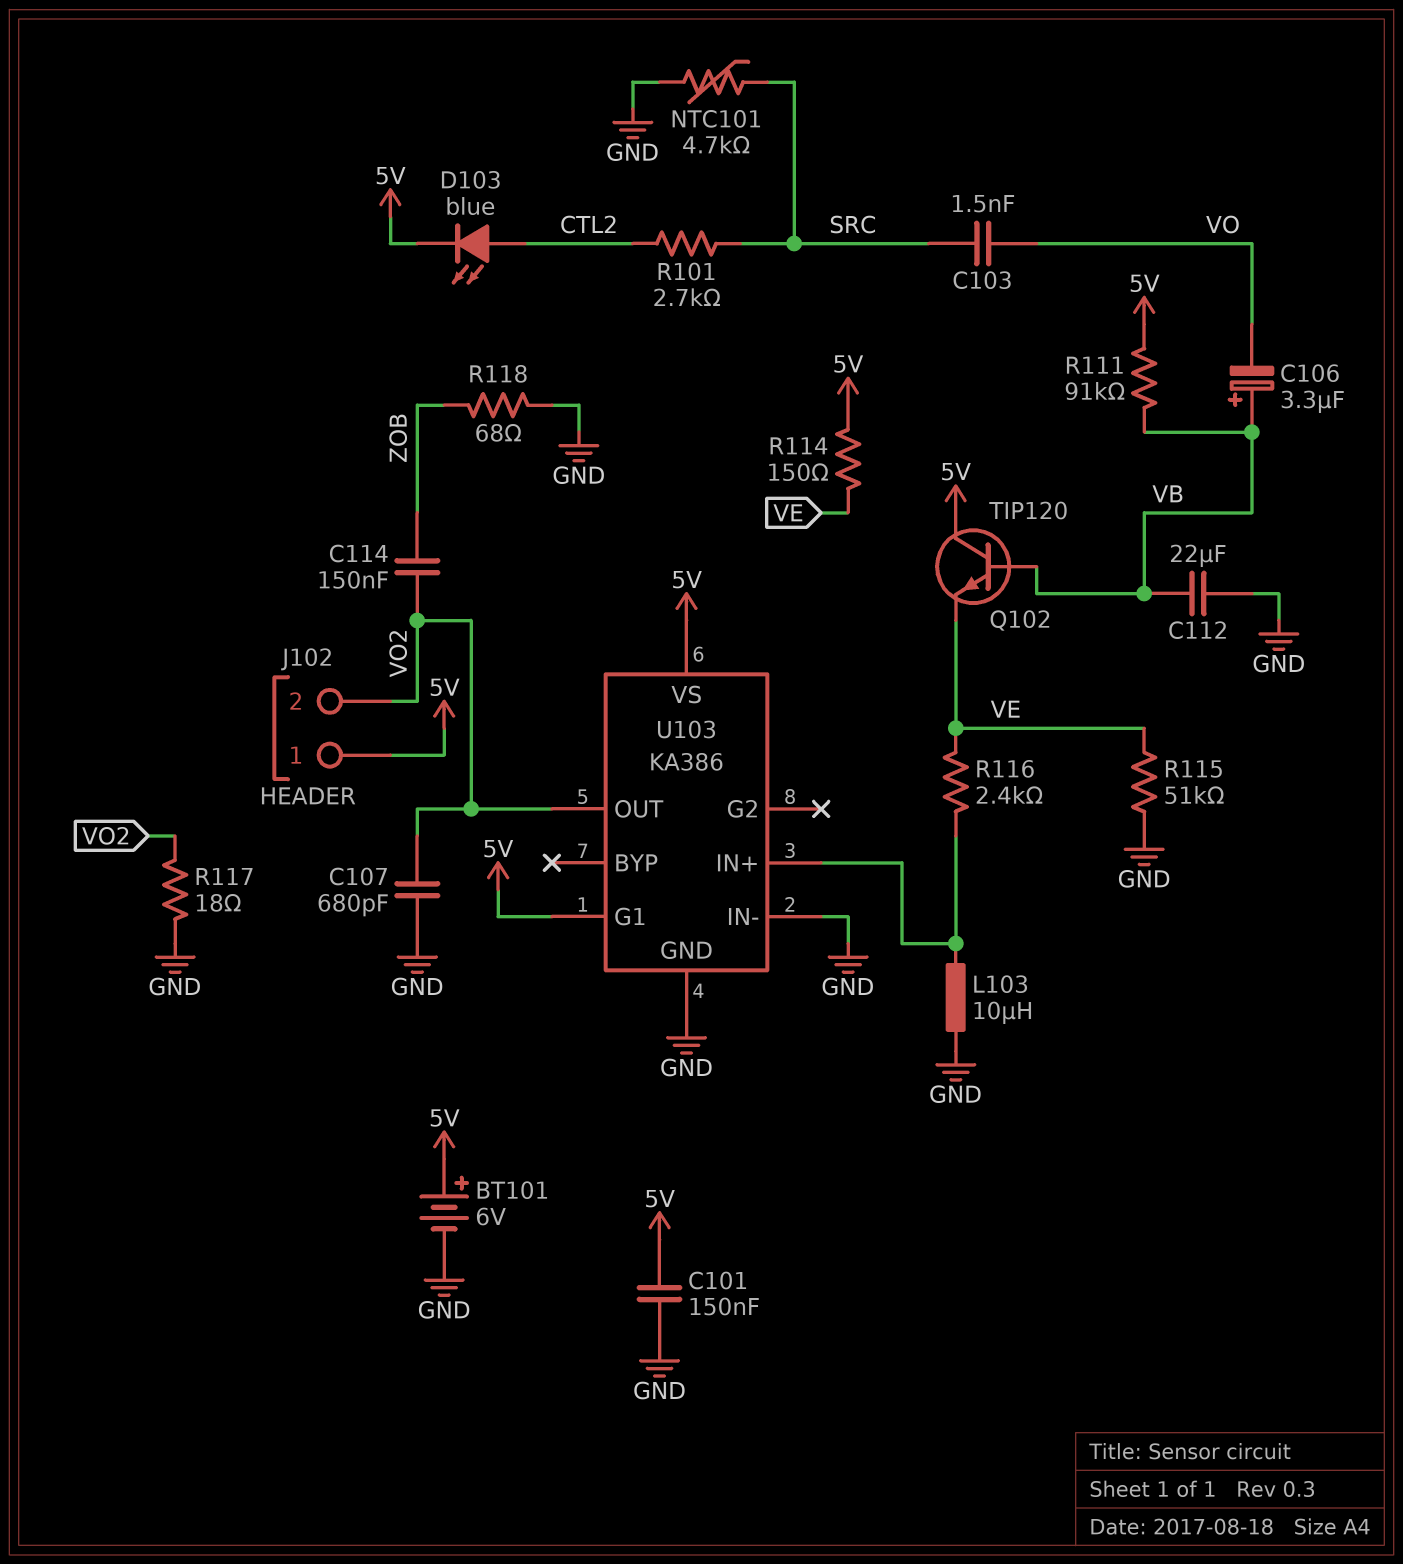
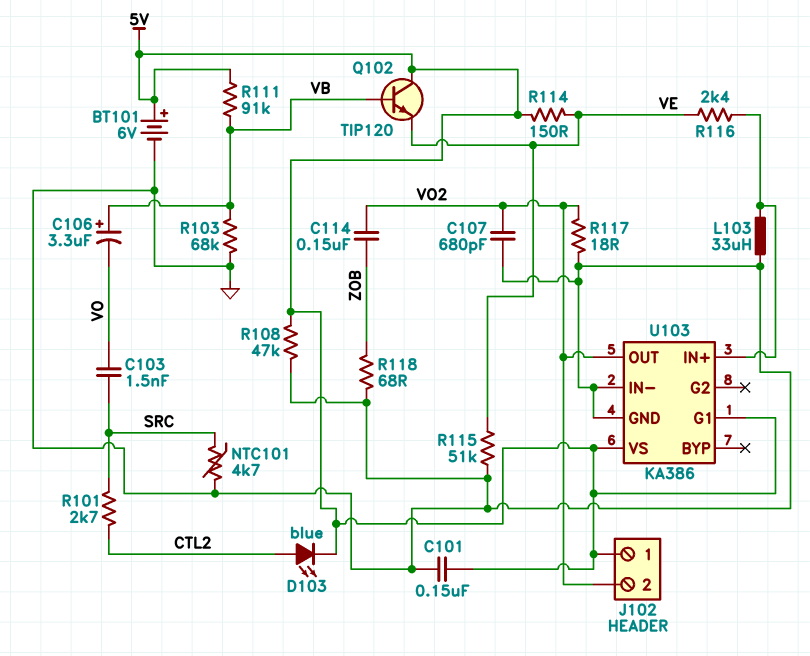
C112: 22uF (GND, VB) -> none
L103: 10uH (GND, U103/IN+) -> 33uH (GND, U103/IN+)
R103: none -> 68k (GND, VB)
R108: none -> 47k (5V, GND)

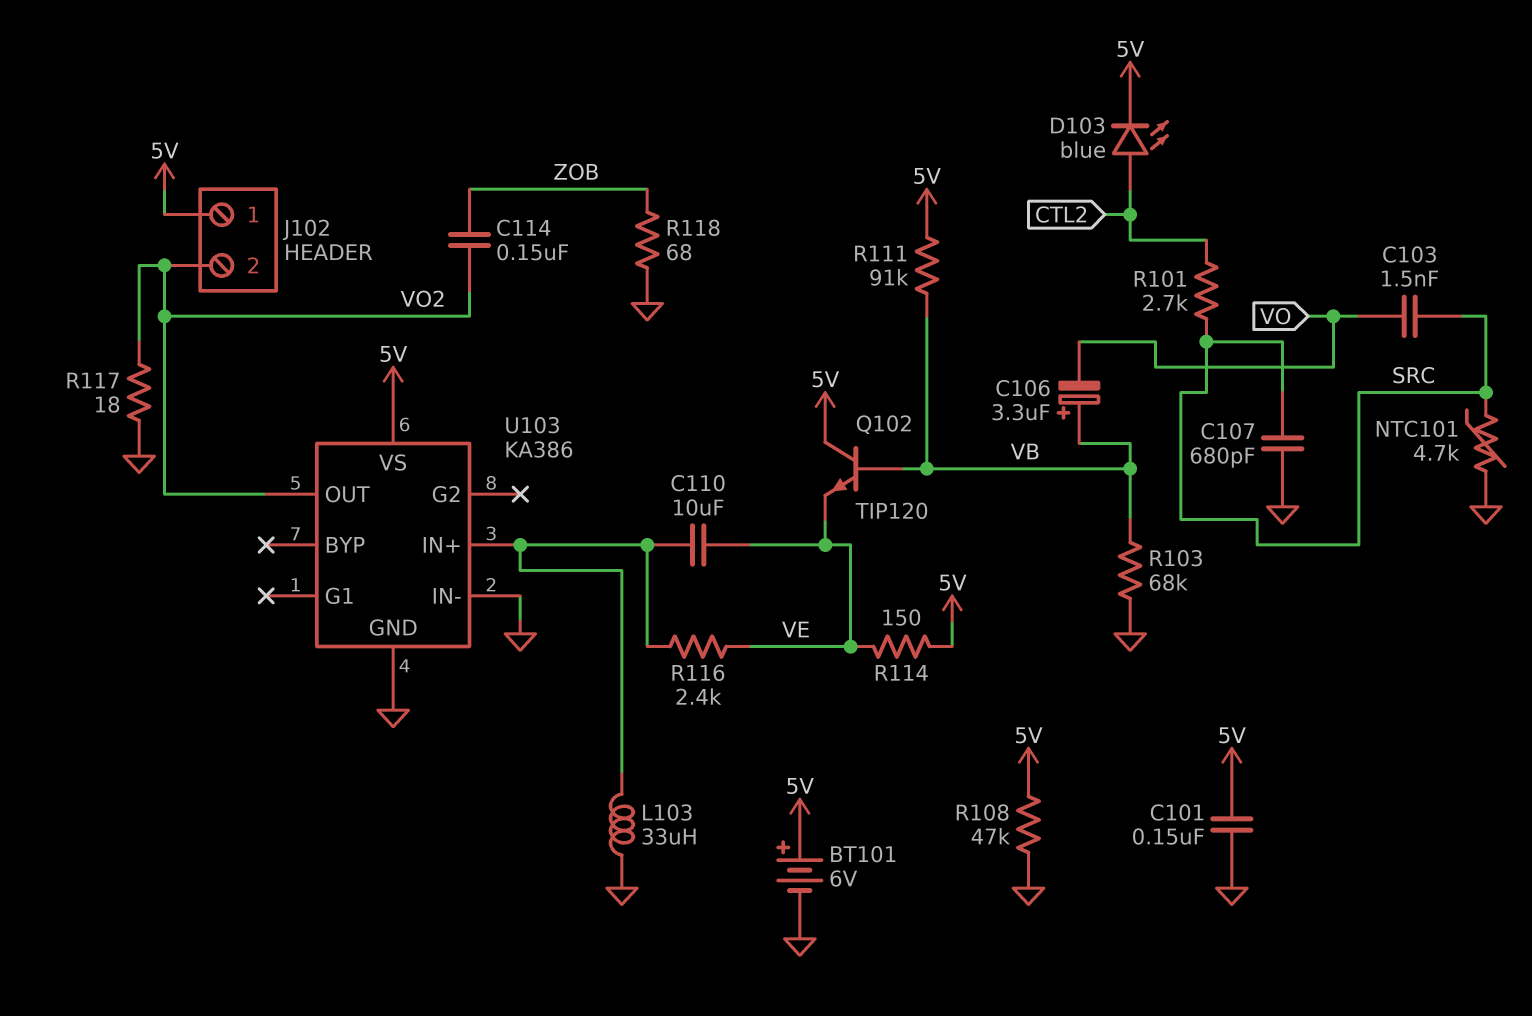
C107: 680pF (GND, VO2) -> 680pF (GND, SRC)
C110: none -> 10uF (U103/IN+, VE)
R115: 51k (GND, VE) -> none
U103 pin G1: 5V -> none

